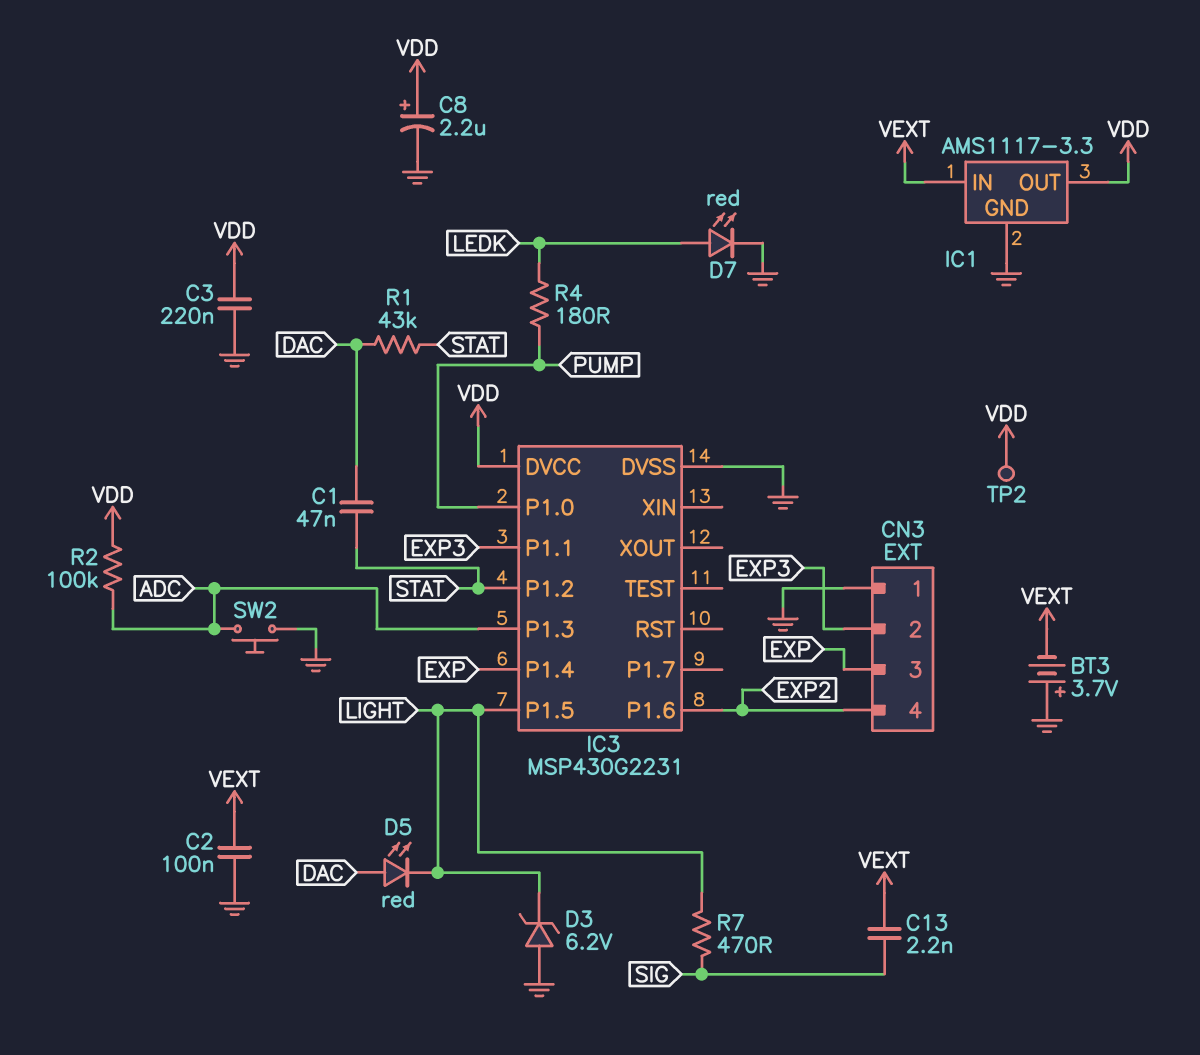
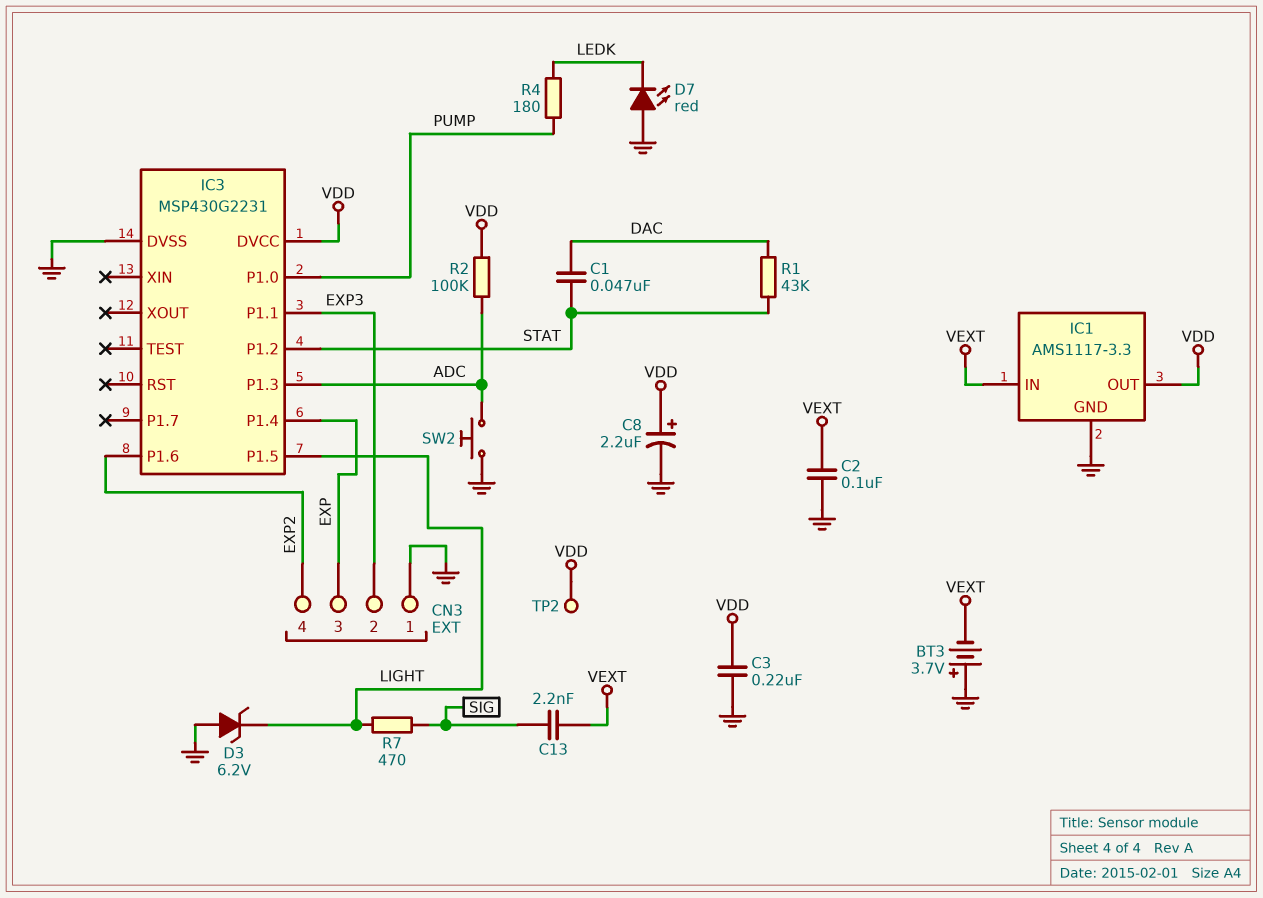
D5: LED red (A DAC, K LIGHT) -> none
D7: LED red (A LEDK, K GND) -> LED red (A GND, K LEDK)

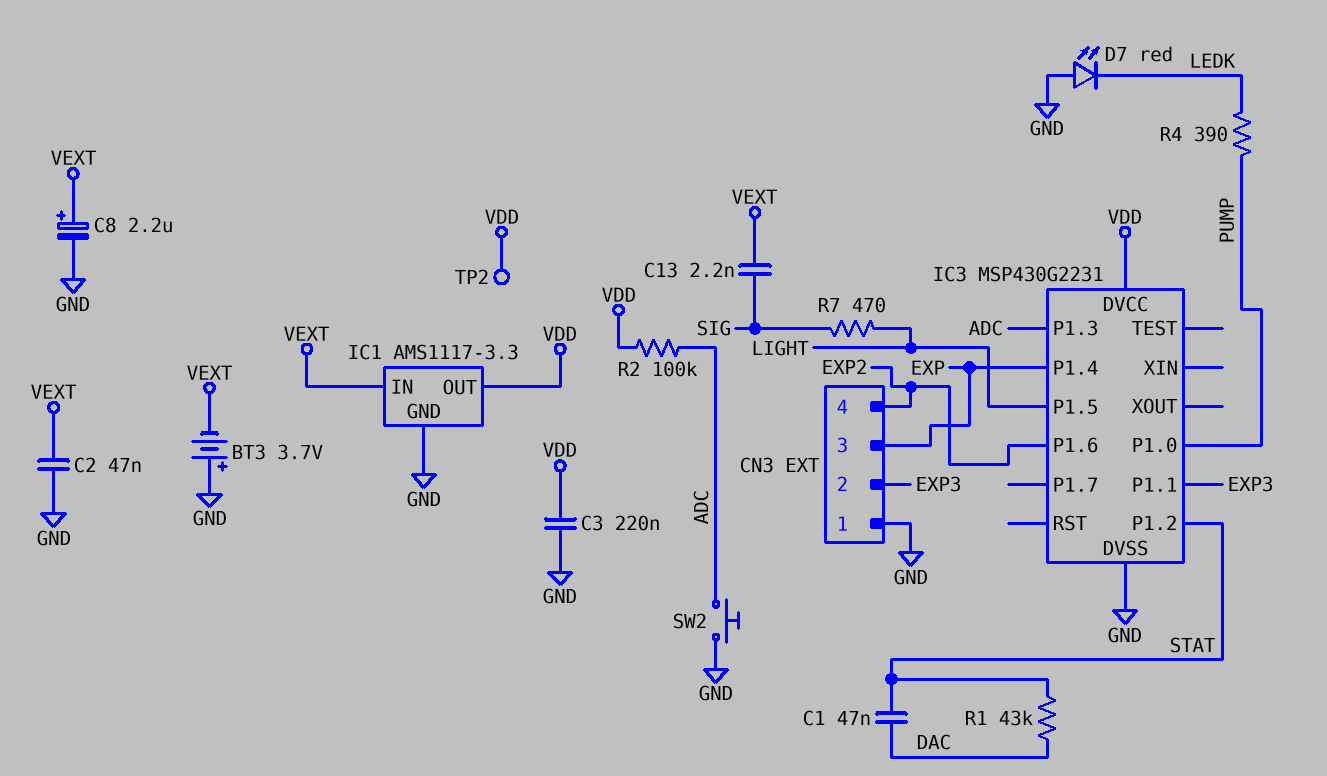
C2: 100nF (GND, VEXT) -> 47nF (GND, VEXT)
C8: 2.2uF (plus VDD, minus GND) -> 2.2uF (plus VEXT, minus GND)
D3: zener 6.2V (A GND, K LIGHT) -> none
R4: 180 (LEDK, PUMP) -> 390 (LEDK, PUMP)

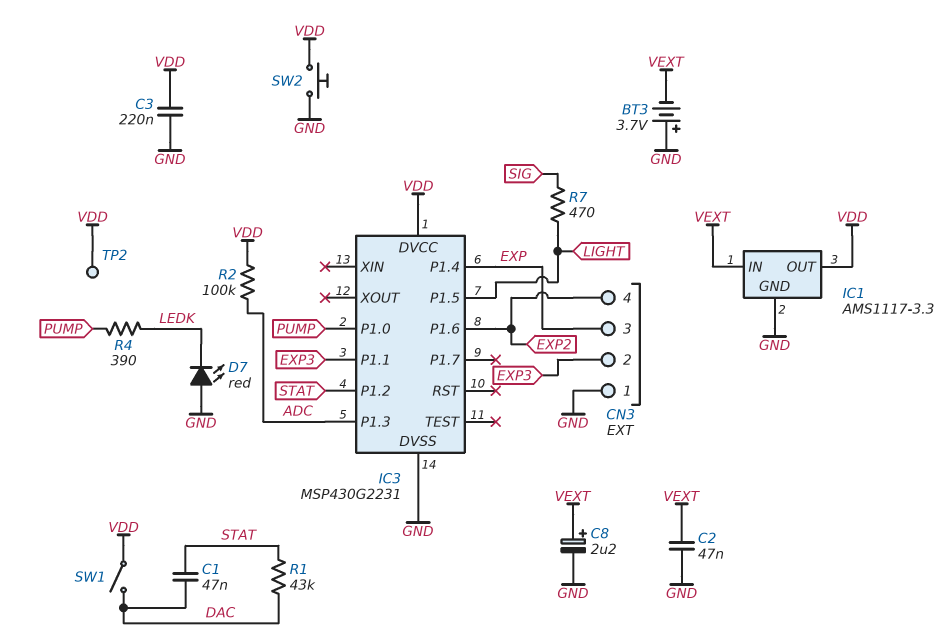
C13: 2.2nF (SIG, VEXT) -> none
SW1: none -> switch (DAC, VDD)
SW2: button (ADC, GND) -> button (GND, VDD)

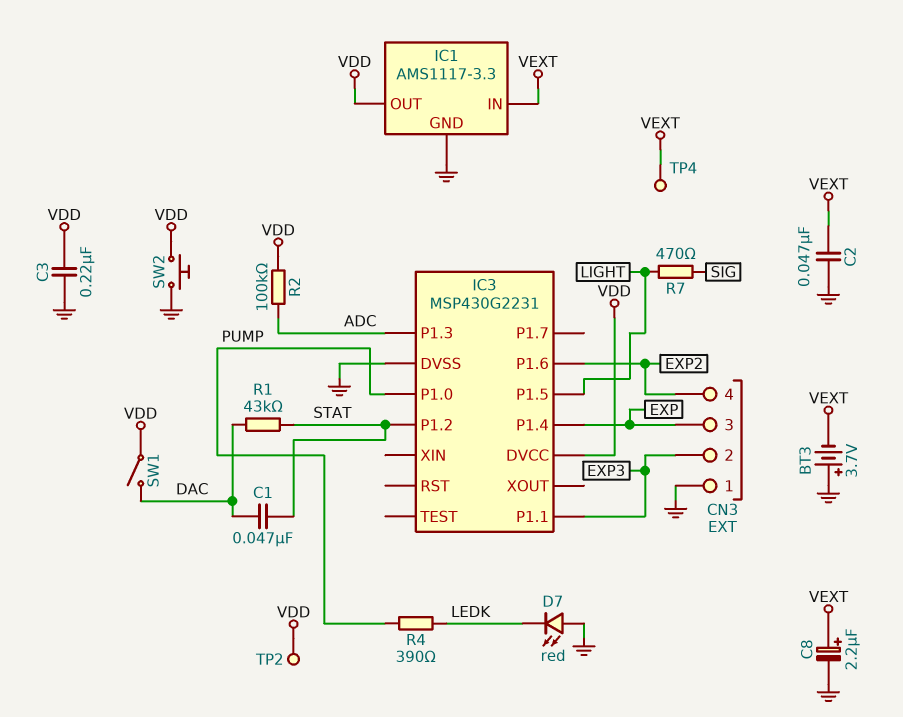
TP4: none -> test point (VEXT)

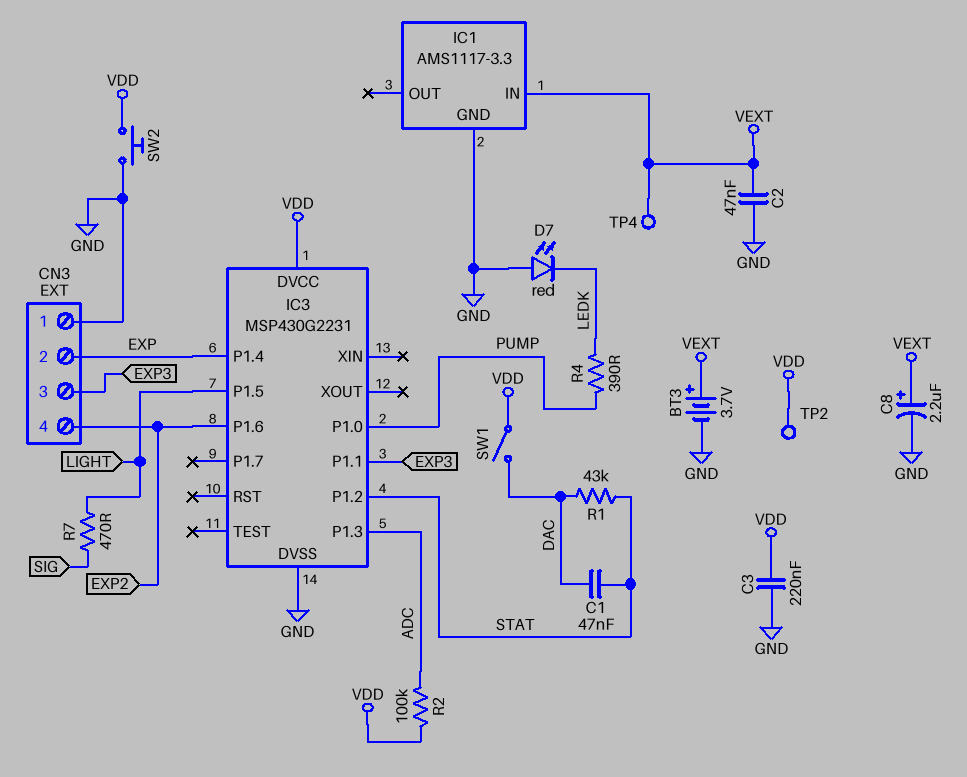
BT3: 3.7V (plus GND, minus VEXT) -> 3.7V (plus VEXT, minus GND)
CN3 pin 2: EXP3 -> EXP
CN3 pin 3: EXP -> EXP3
IC1 pin OUT: VDD -> none

